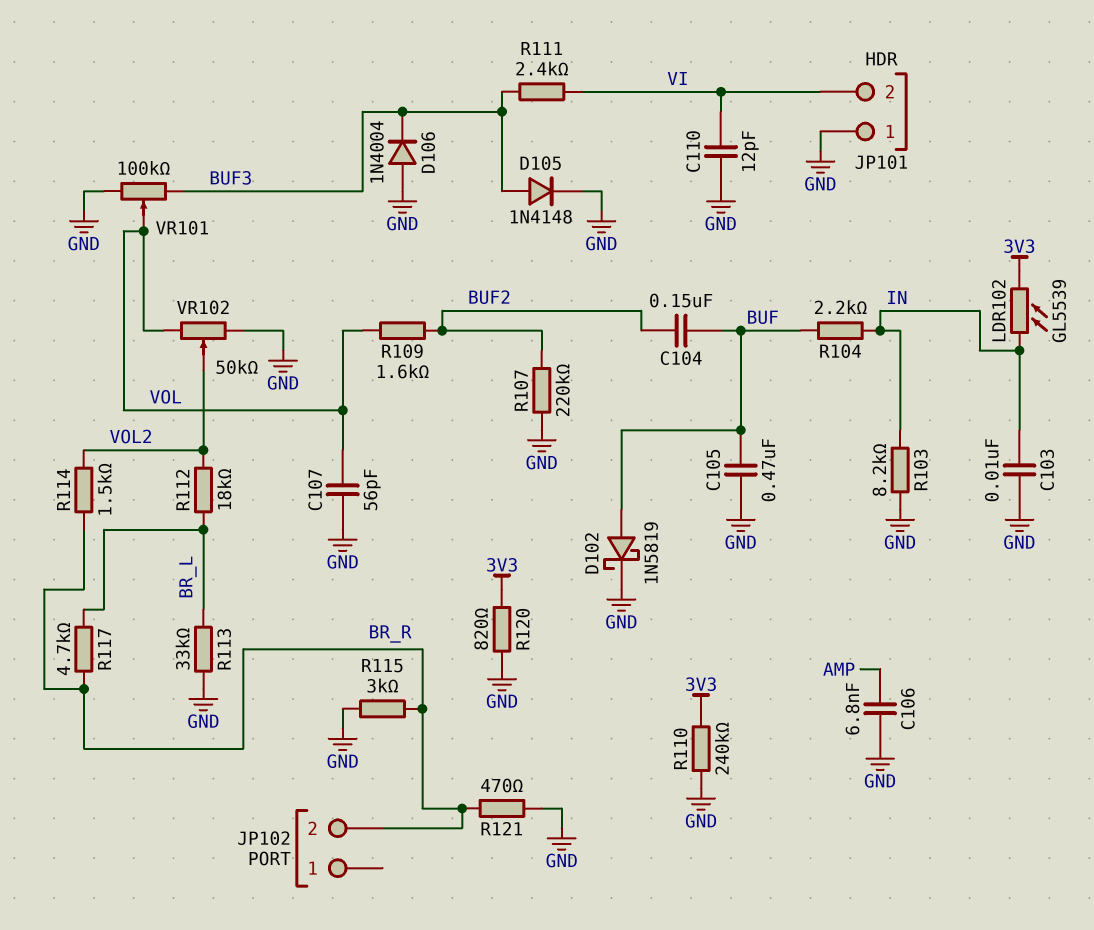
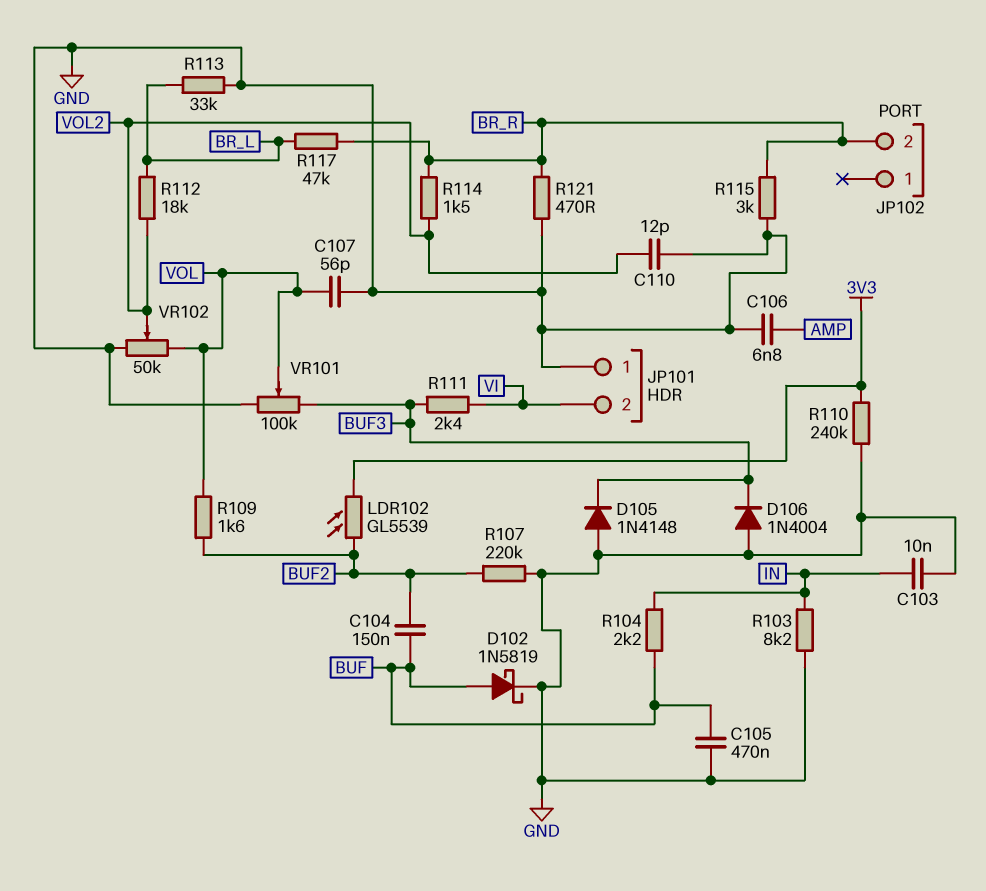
C110: 12pF (GND, VI) -> 12pF (GND, VOL2)
D105: diode 1N4148 (A BUF3, K GND) -> diode 1N4148 (A GND, K BUF3)
LDR102: GL5539 (3V3, IN) -> GL5539 (3V3, BUF2)
R117: 4.7k (BR_L, BR_R) -> 47k (BR_L, BR_R)
R120: 820 (3V3, GND) -> none

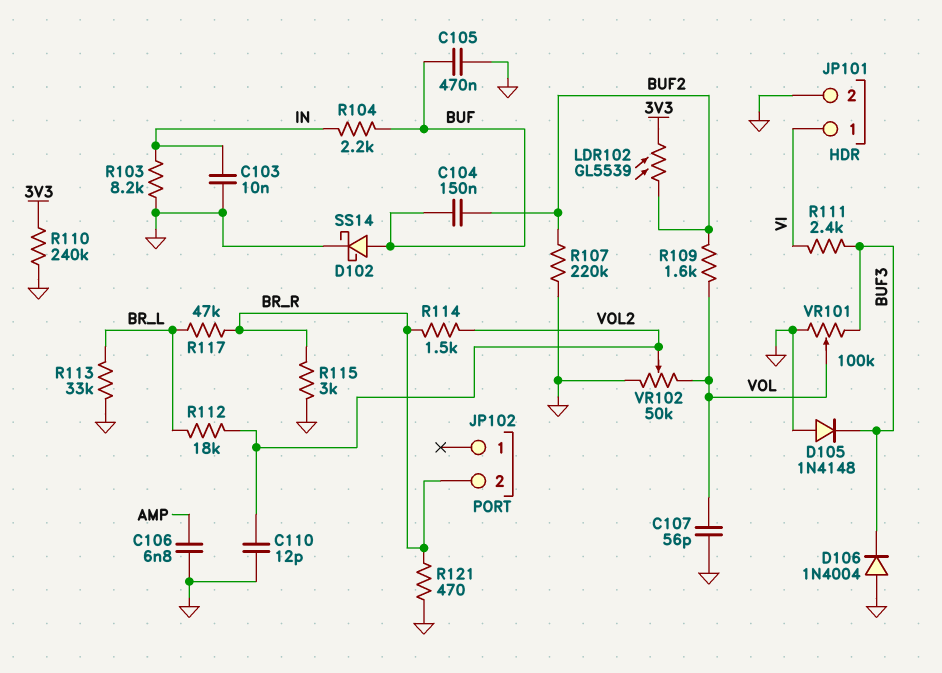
D102: schottky 1N5819 (A BUF, K GND) -> schottky SS14 (A BUF, K GND)
JP101 pin 1: GND -> VI
JP101 pin 2: VI -> GND

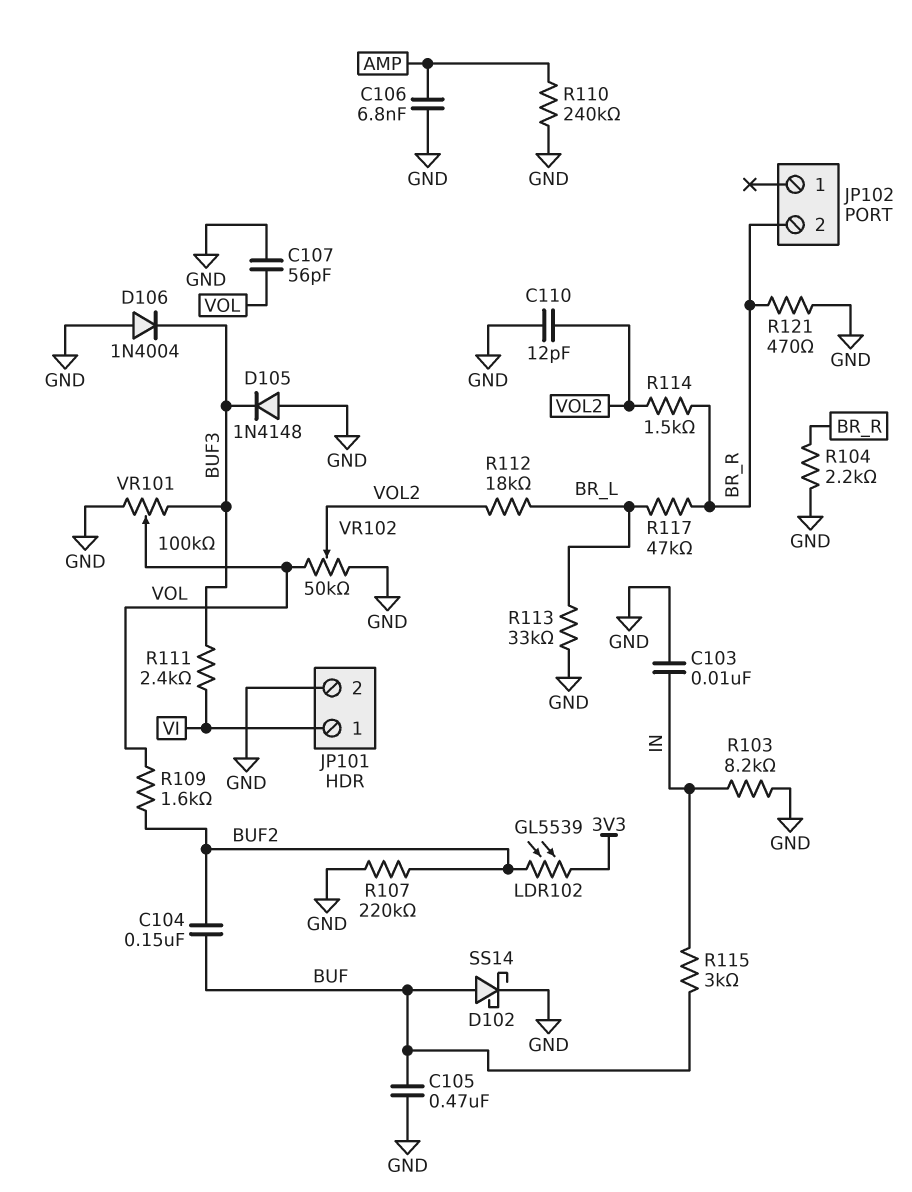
R104: 2.2k (BUF, IN) -> 2.2k (BR_R, GND)
R110: 240k (3V3, GND) -> 240k (AMP, GND)
R115: 3k (BR_R, GND) -> 3k (BUF, IN)

